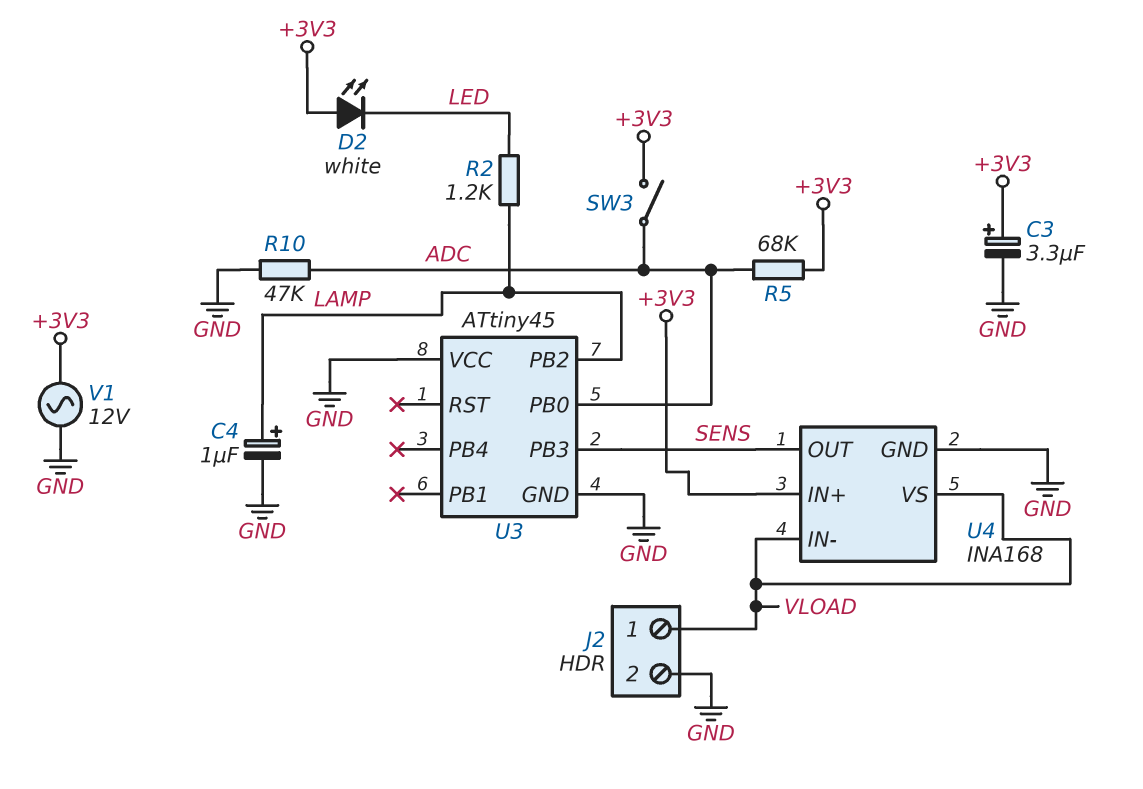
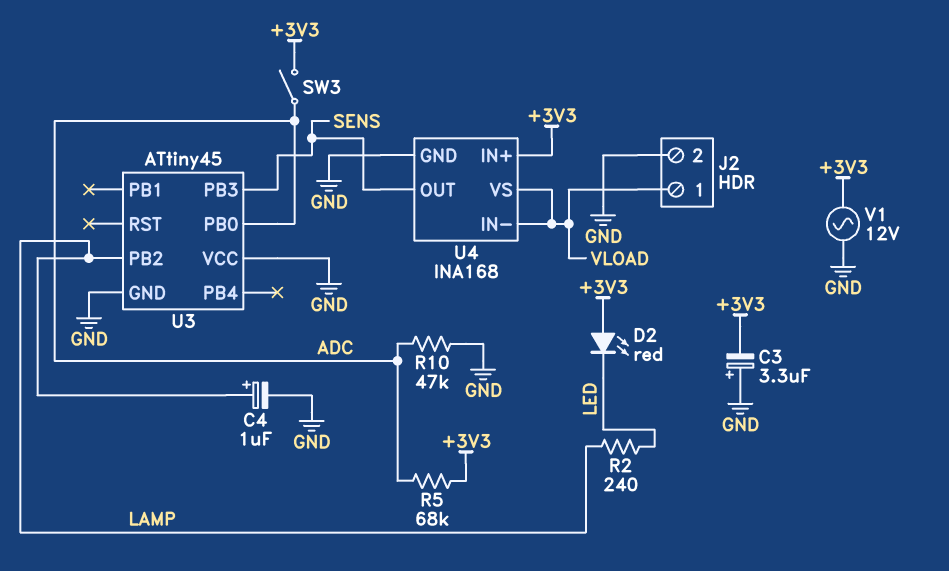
C3: 3.3uF (plus +3V3, minus GND) -> 3.3uF (plus GND, minus +3V3)
D2: LED white (A +3V3, K LED) -> LED red (A +3V3, K LED)
R2: 1.2k (LAMP, LED) -> 240 (LAMP, LED)

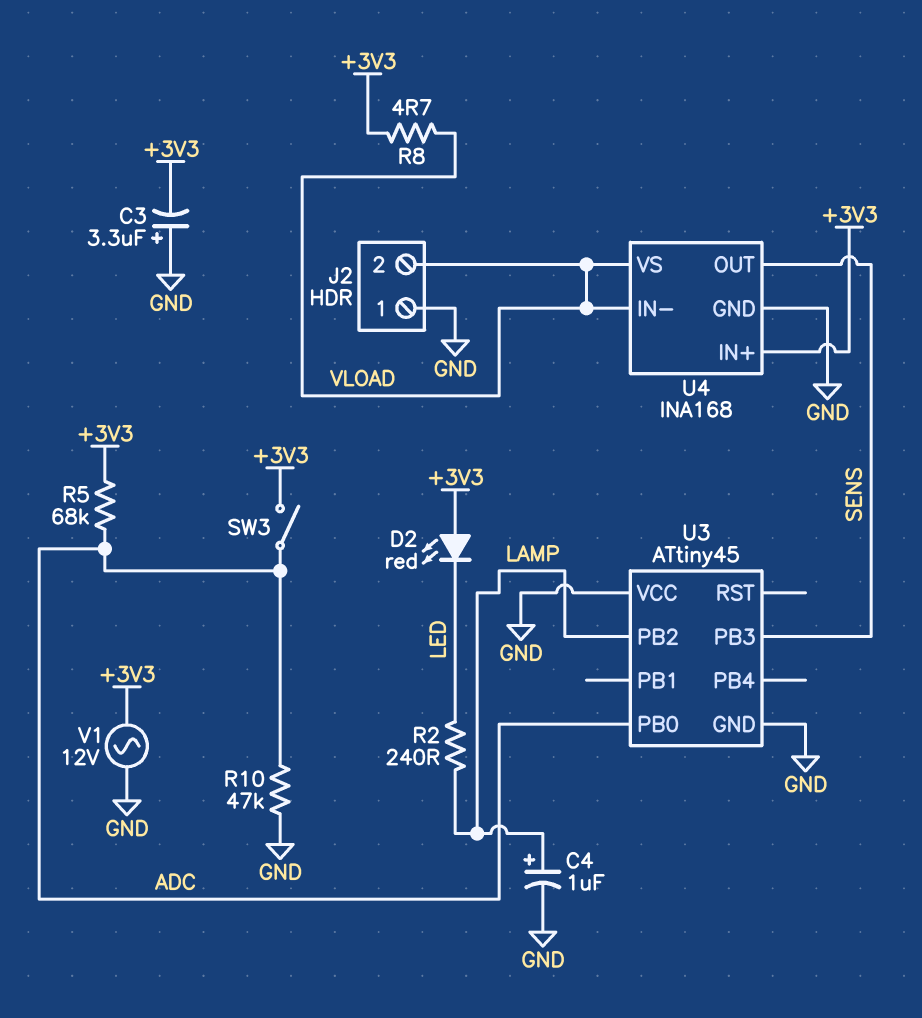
J2 pin 1: VLOAD -> GND
J2 pin 2: GND -> VLOAD
R8: none -> 4.7 (+3V3, VLOAD)

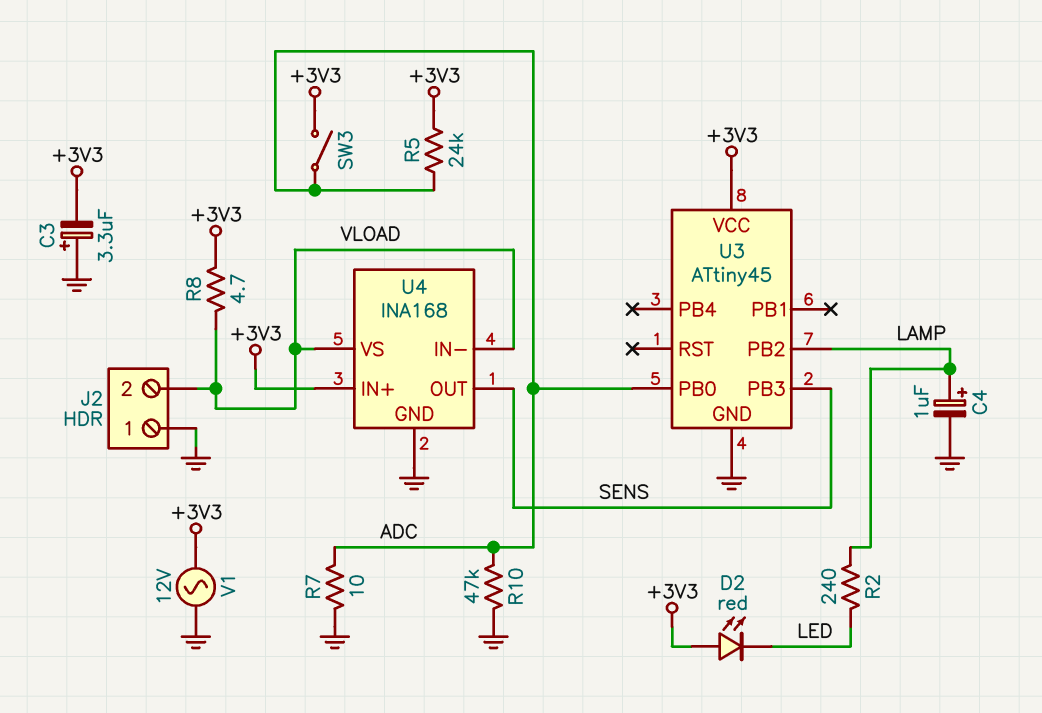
R5: 68k (+3V3, ADC) -> 24k (+3V3, ADC)
R7: none -> 10 (ADC, GND)
U3 pin VCC: GND -> +3V3

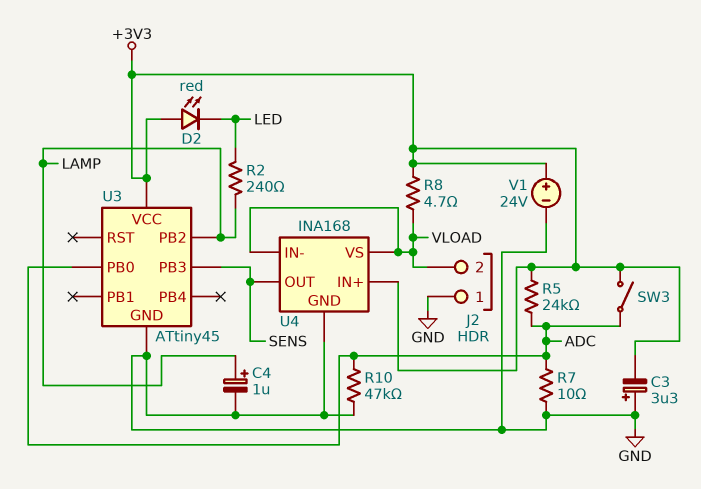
V1: AC 12V (+3V3, GND) -> 24V (plus +3V3, minus GND)

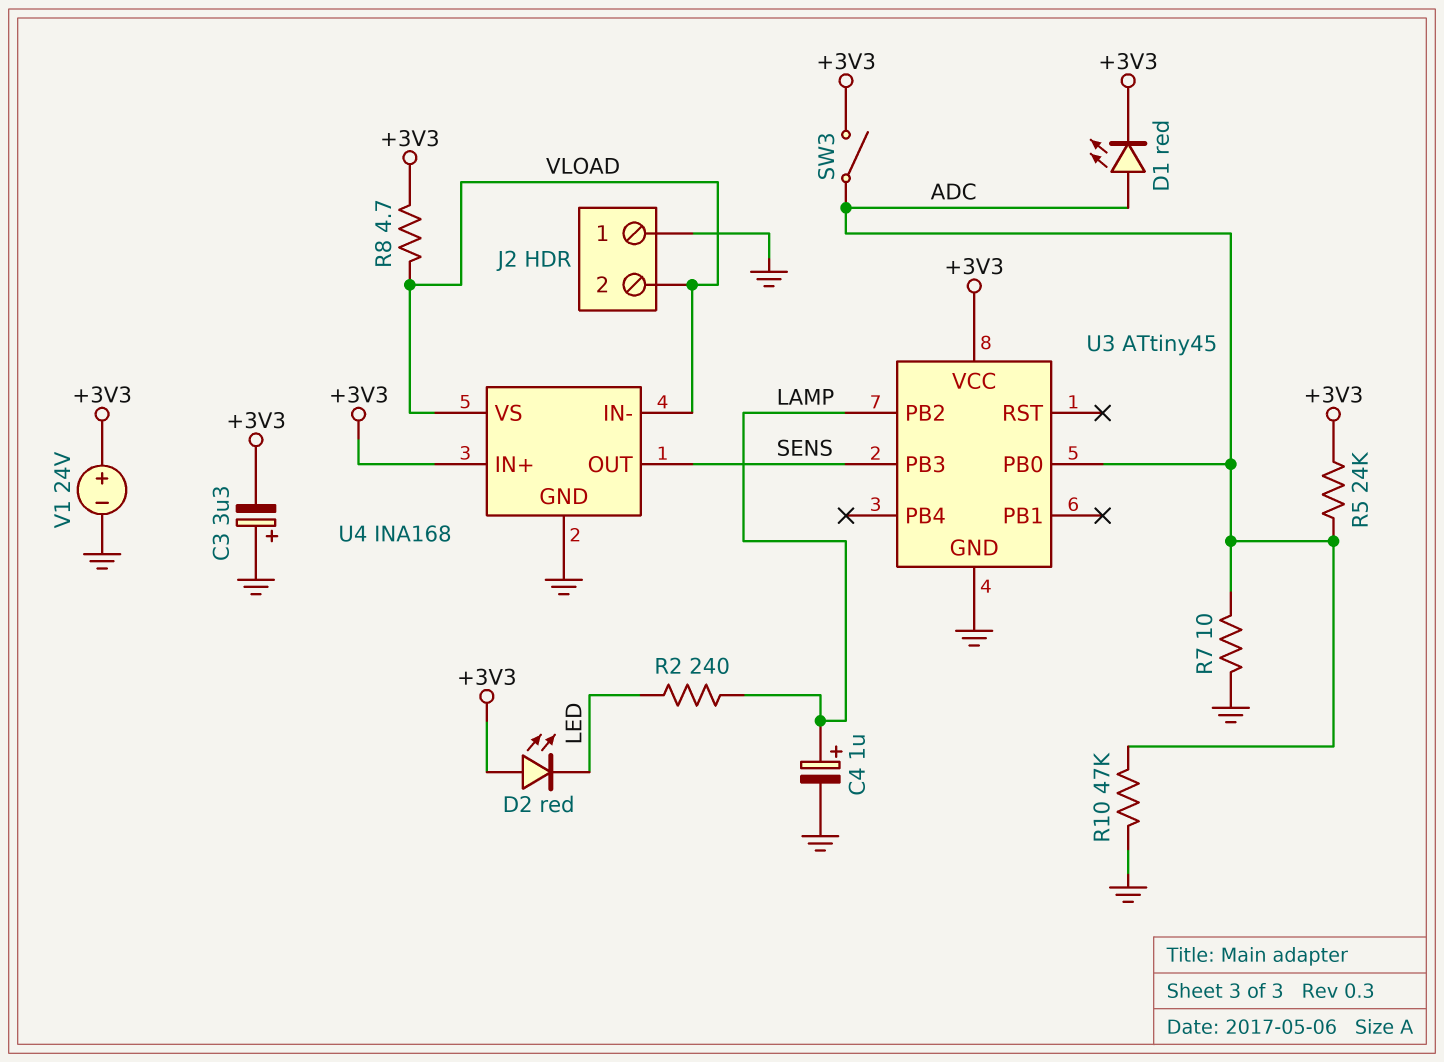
D1: none -> LED red (A ADC, K +3V3)

